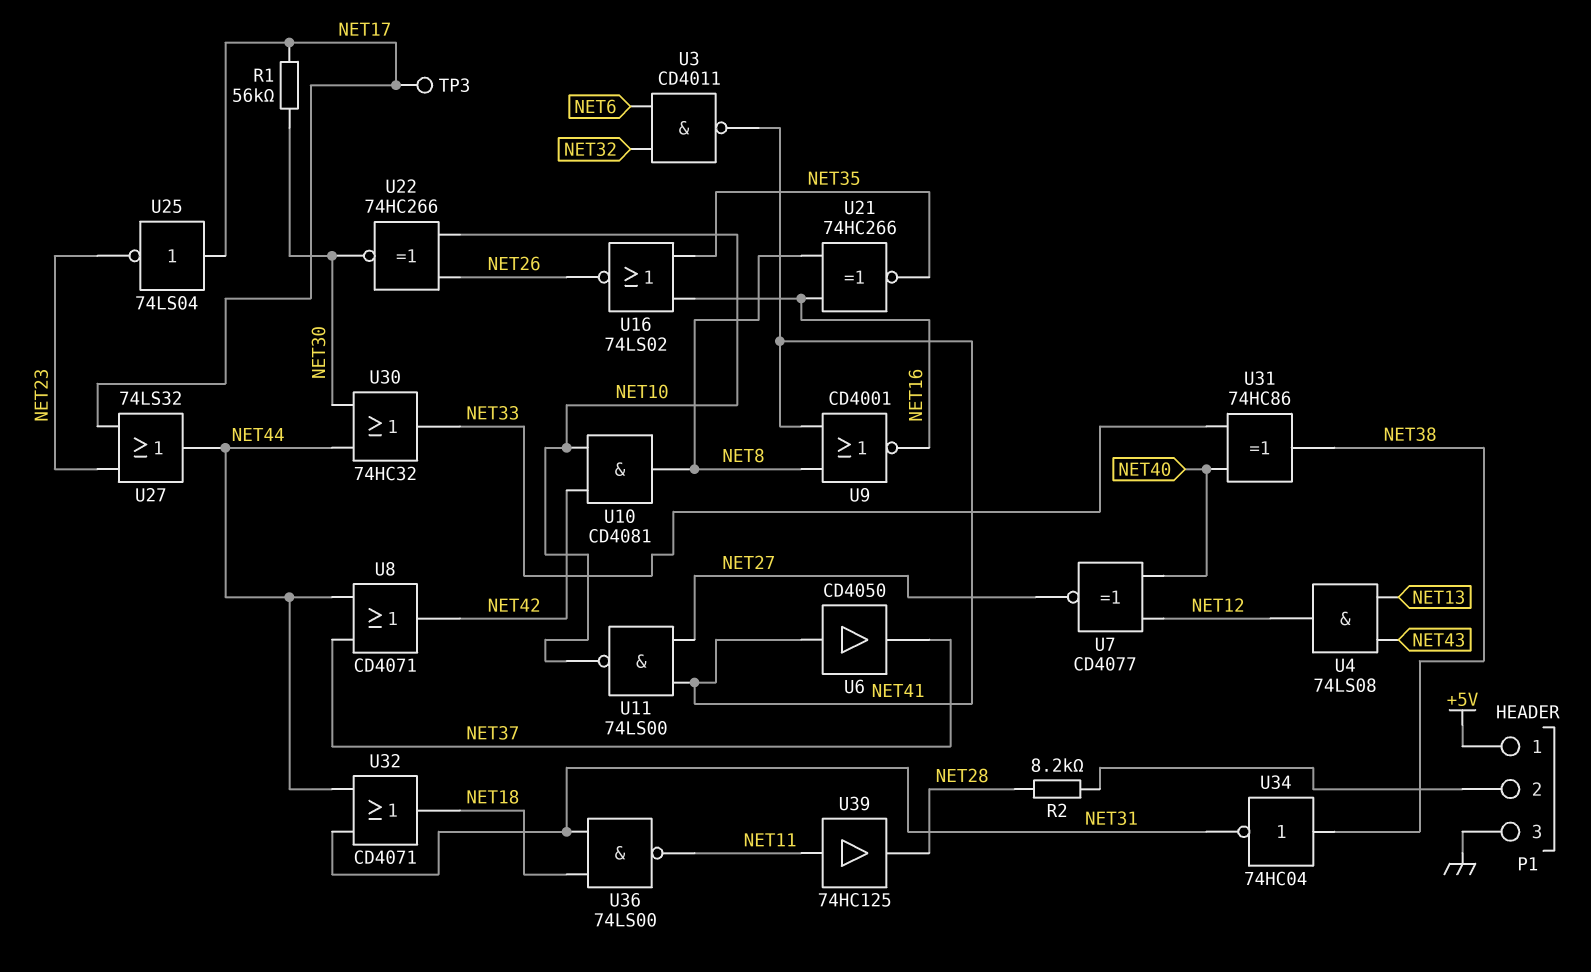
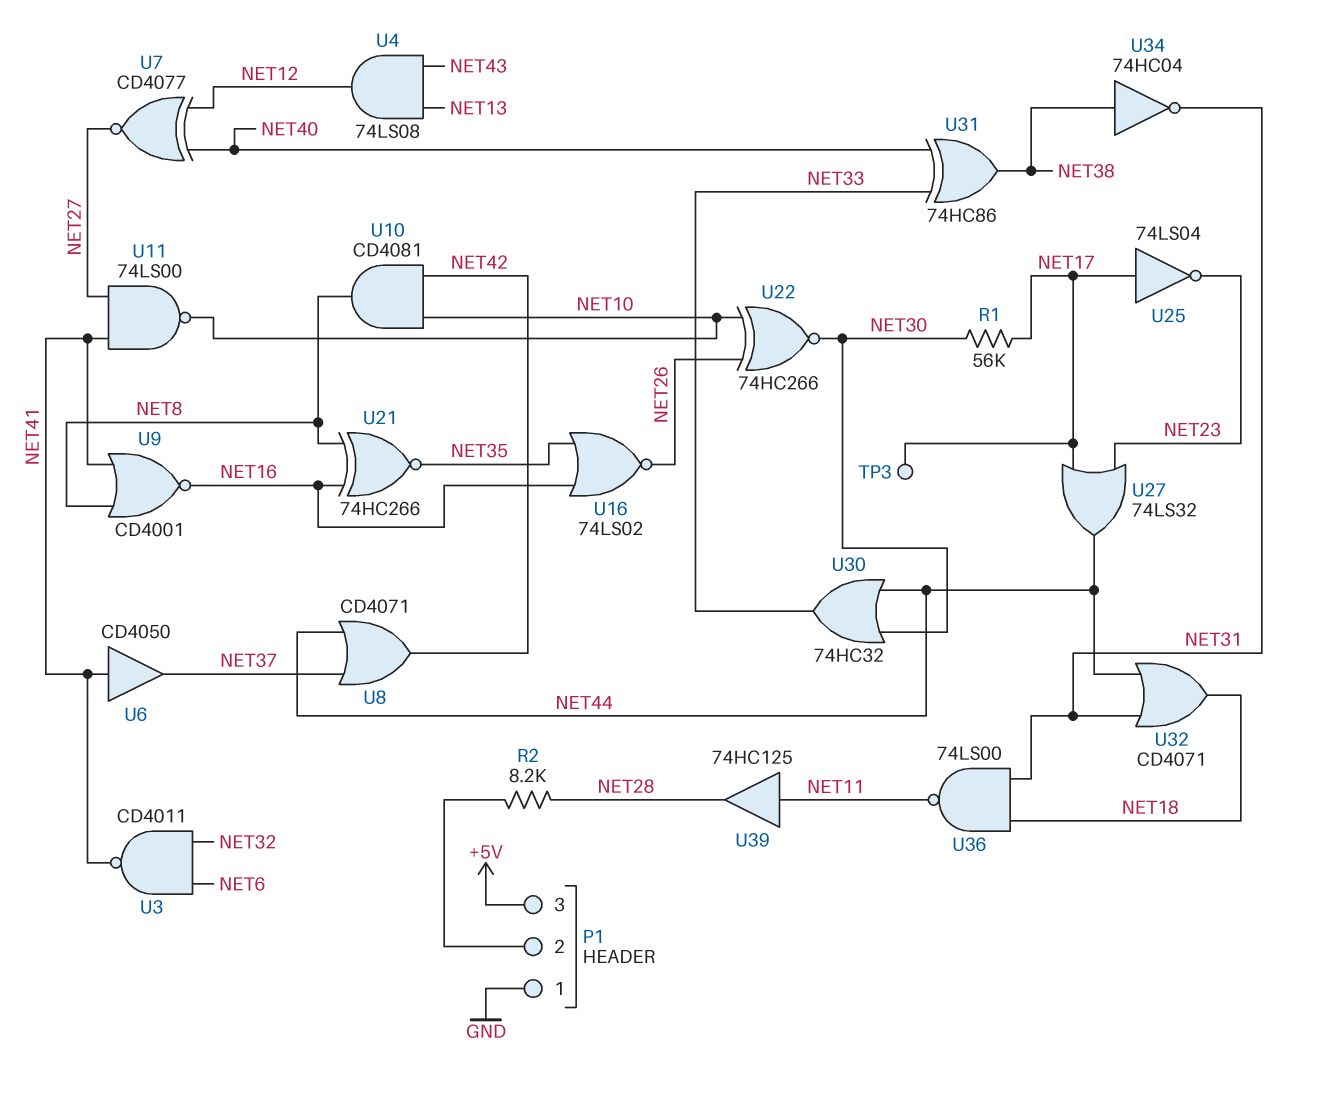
P1 pin 1: +5V -> GND
P1 pin 3: GND -> +5V

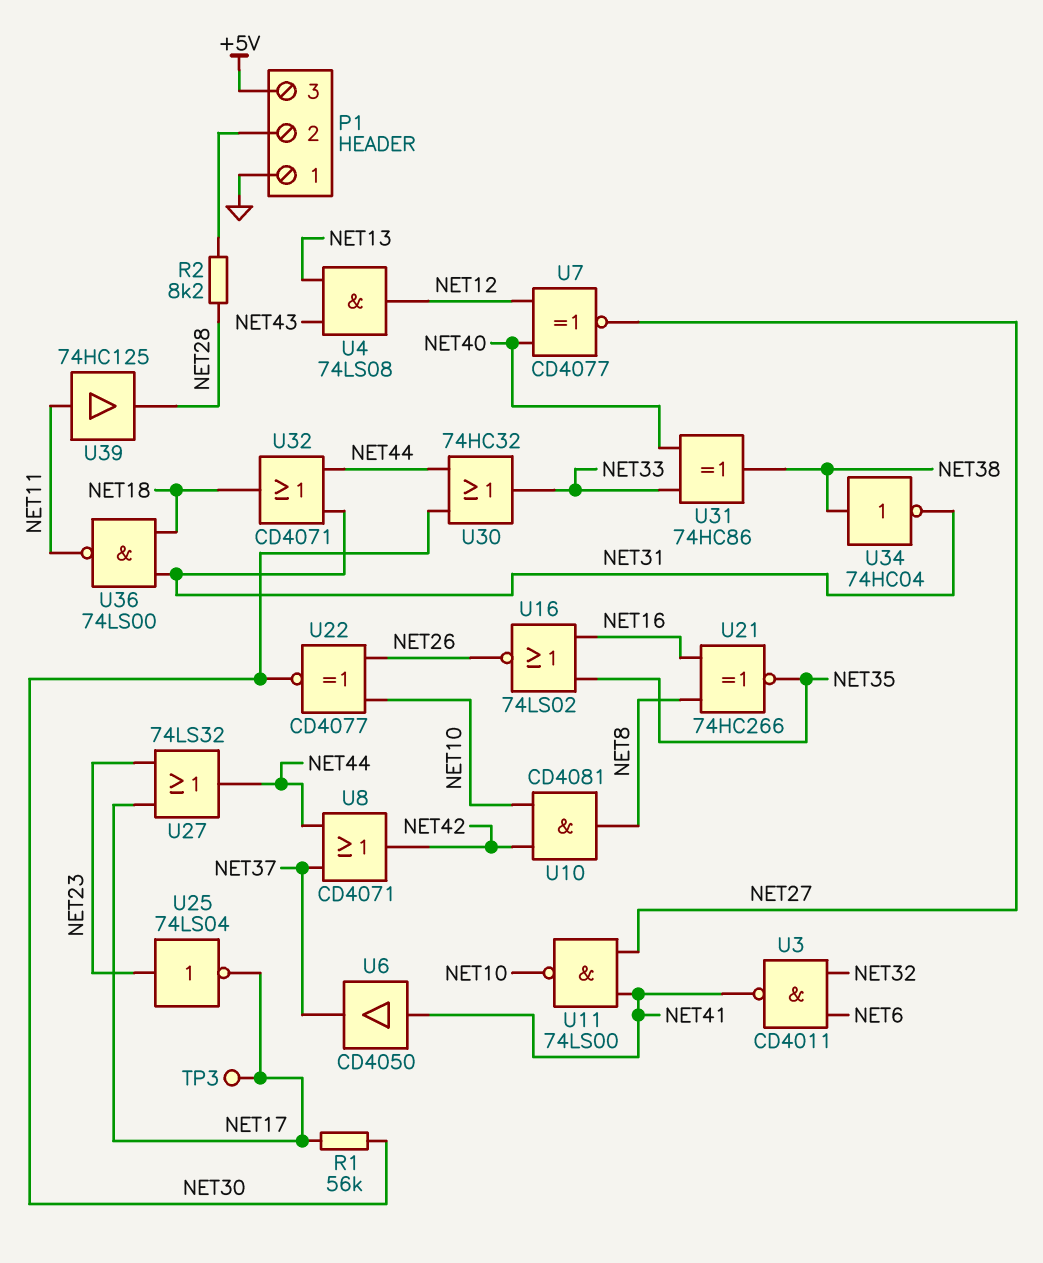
U9: NOR CD4001 (in NET8, in NET41, out NET16) -> none
U22: XNOR 74HC266 (in NET10, in NET26, out NET30) -> XNOR CD4077 (in NET10, in NET26, out NET30)
U25: NOT 74LS04 (in NET17, out NET23) -> NOT 74LS04 (in NET23, out NET17)

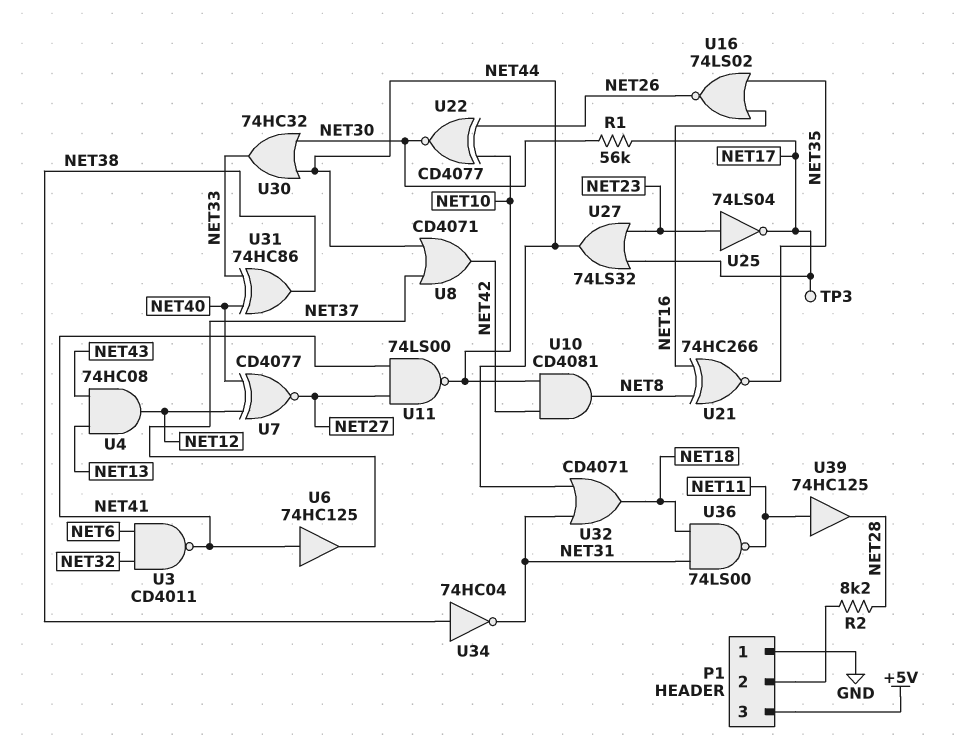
U4: AND 74LS08 (in NET13, in NET43, out NET12) -> AND 74HC08 (in NET13, in NET43, out NET12)
U6: buffer CD4050 (in NET41, out NET37) -> buffer 74HC125 (in NET41, out NET37)

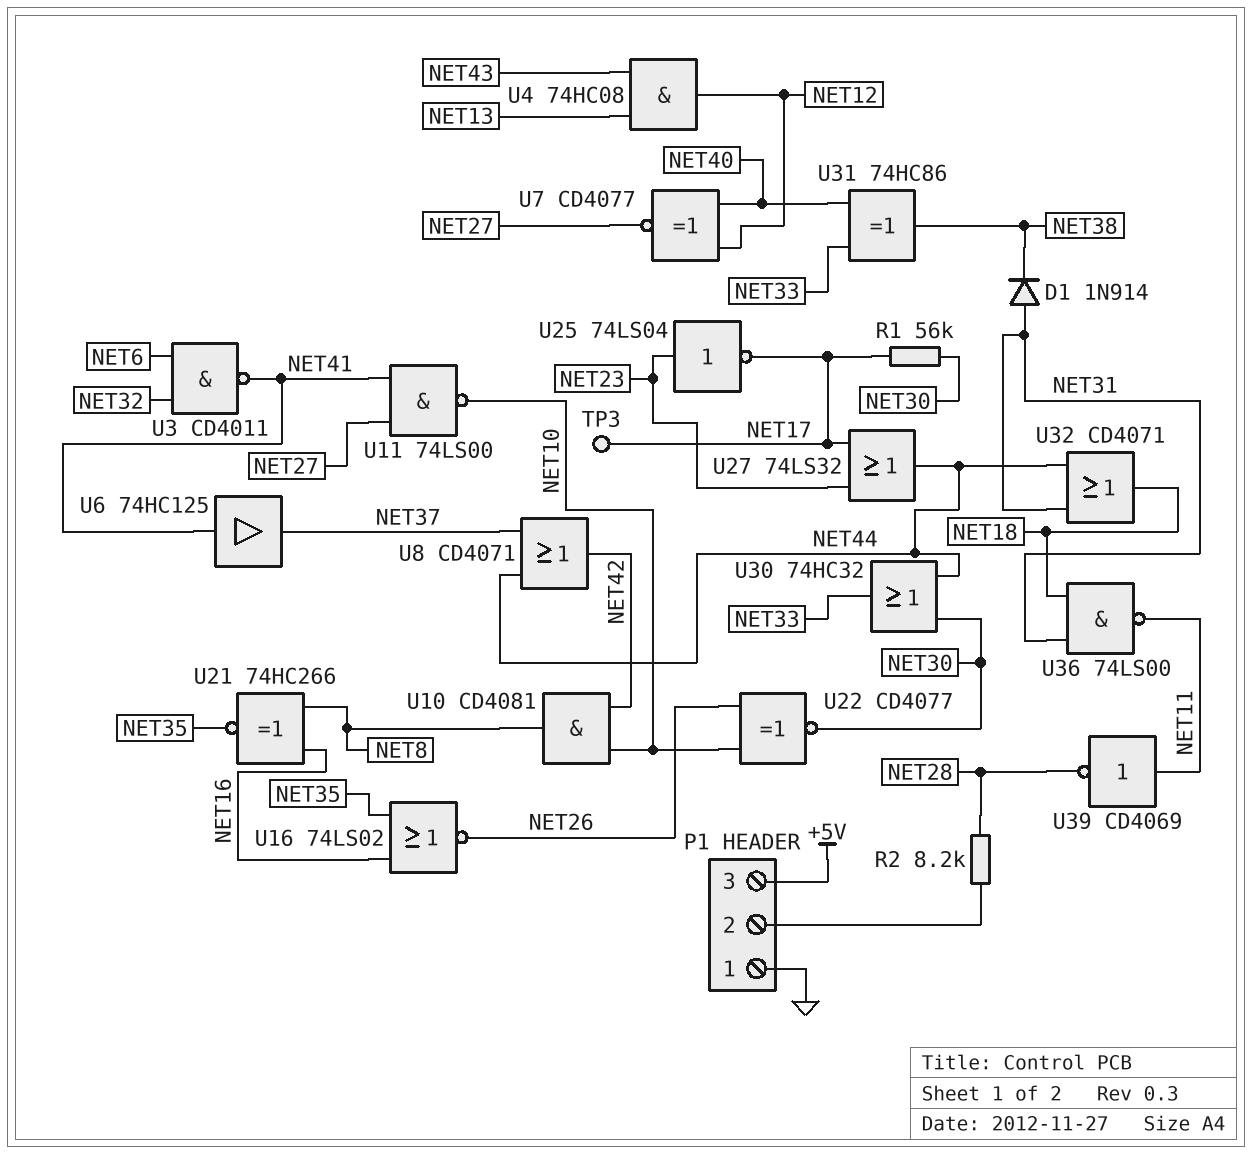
D1: none -> diode 1N914 (A NET31, K NET38)
U34: NOT 74HC04 (in NET38, out NET31) -> none
U39: buffer 74HC125 (in NET11, out NET28) -> NOT CD4069 (in NET11, out NET28)

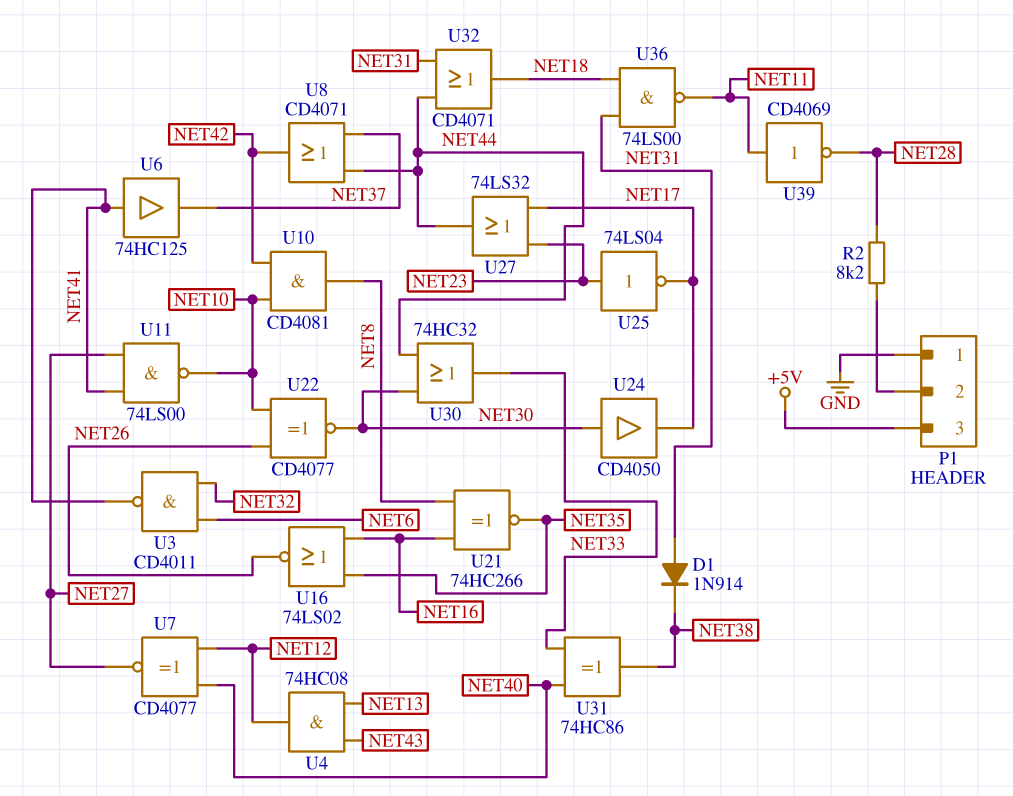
R1: 56k (NET17, NET30) -> none
TP3: test point (NET17) -> none
U24: none -> buffer CD4050 (in NET30, out NET17)

